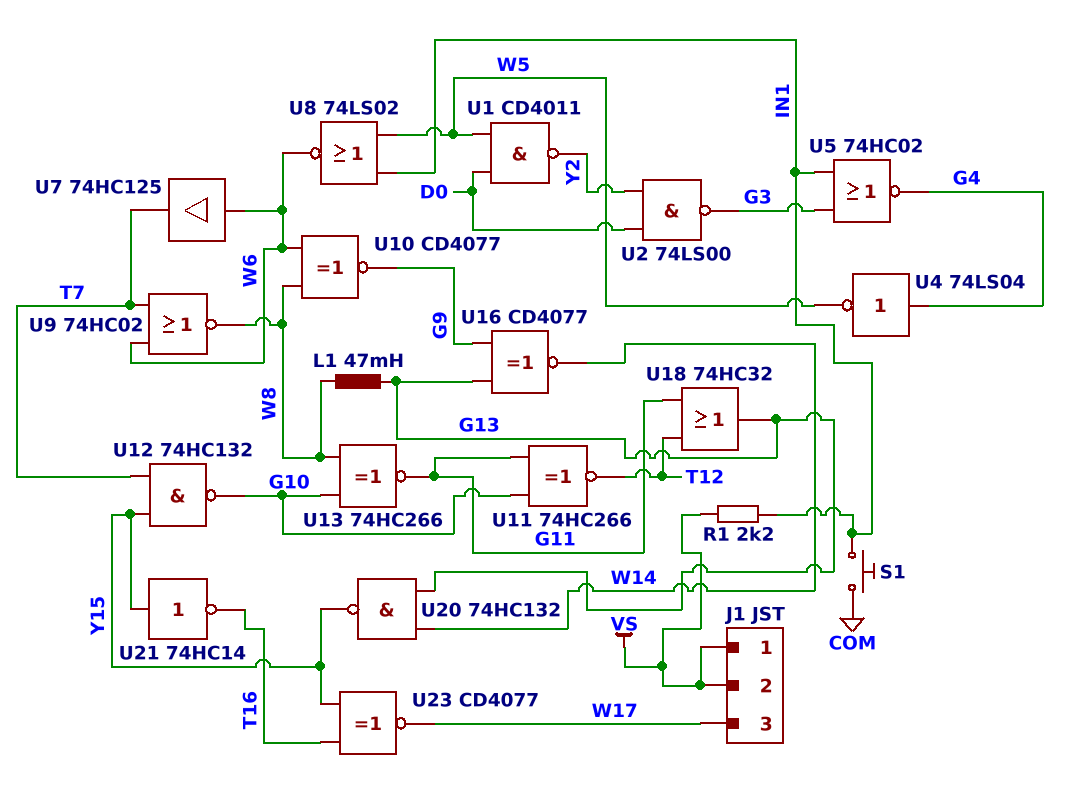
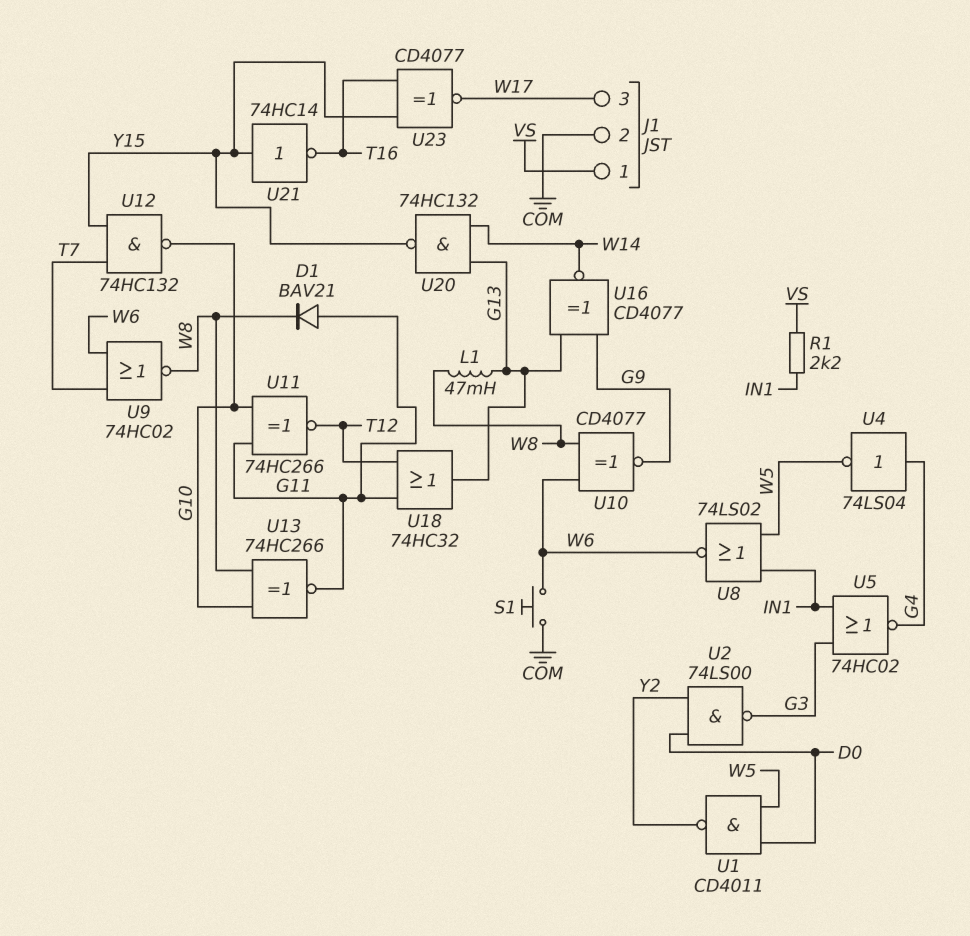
D1: none -> diode BAV21 (A G11, K W8)
J1 pin 2: VS -> COM
S1: button (COM, IN1) -> button (COM, W6)
U7: buffer 74HC125 (in W6, out T7) -> none

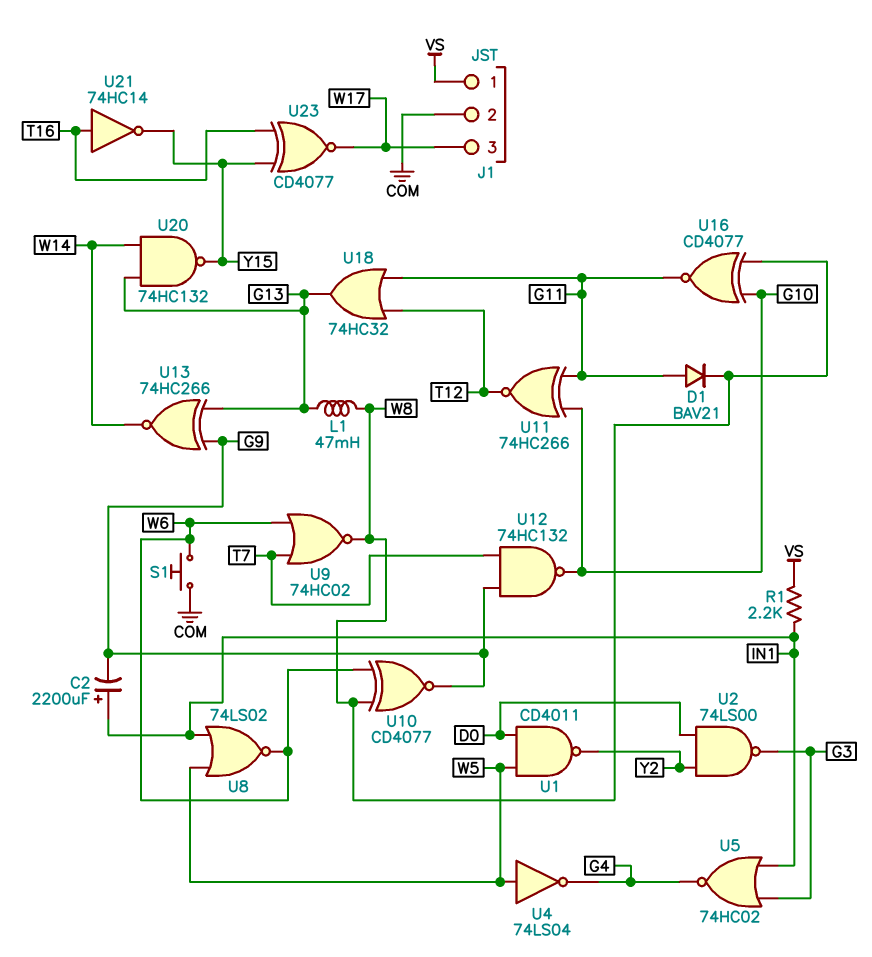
C2: none -> 2200uF (plus IN1, minus G9)
U4: NOT 74LS04 (in G4, out W5) -> NOT 74LS04 (in W5, out G4)
U12: NAND 74HC132 (in T7, in Y15, out G10) -> NAND 74HC132 (in G9, in T7, out G10)
U13: XNOR 74HC266 (in G10, in W8, out G11) -> XNOR 74HC266 (in G9, in G13, out W14)
U16: XNOR CD4077 (in G9, in G13, out W14) -> XNOR CD4077 (in G10, in W8, out G11)
U21: NOT 74HC14 (in Y15, out T16) -> NOT 74HC14 (in T16, out Y15)

